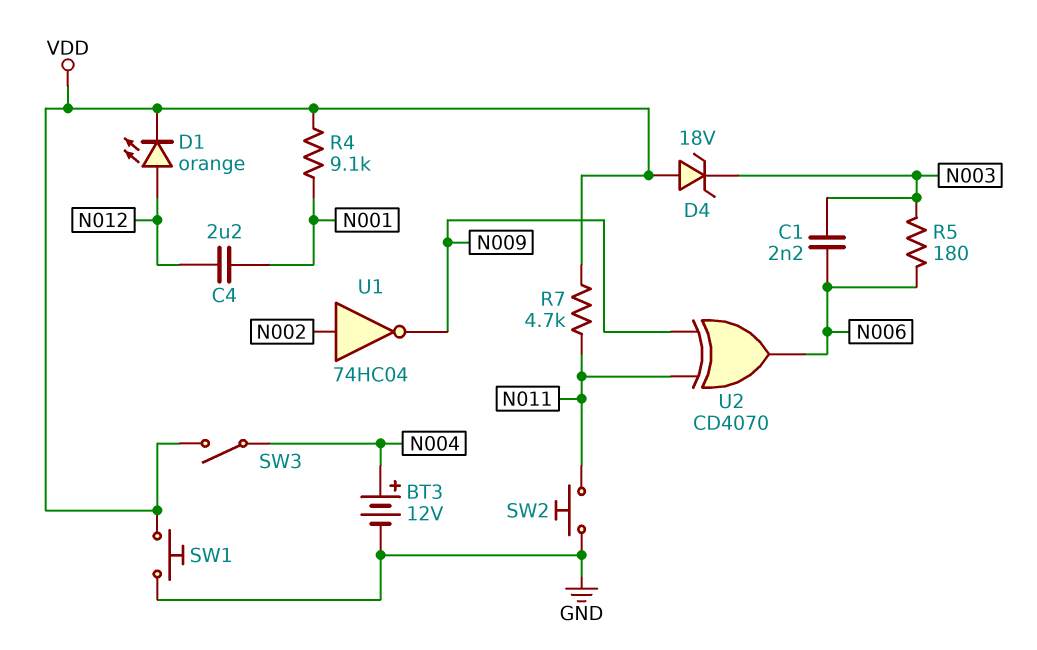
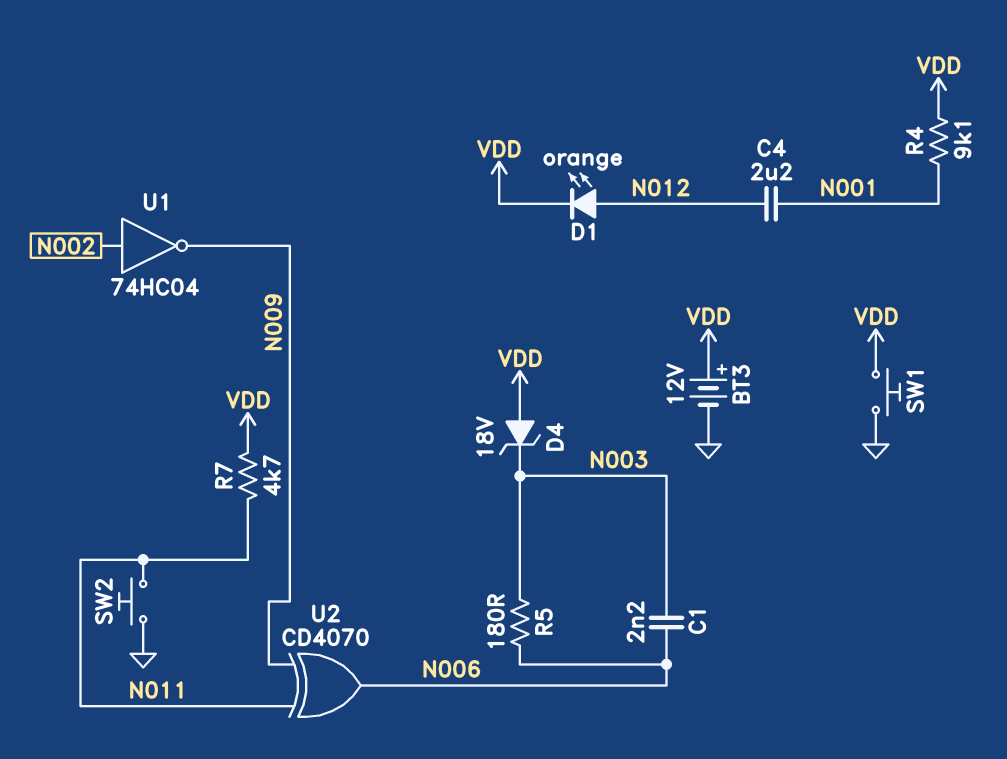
BT3: 12V (plus N004, minus GND) -> 12V (plus VDD, minus GND)
SW3: switch (N004, VDD) -> none

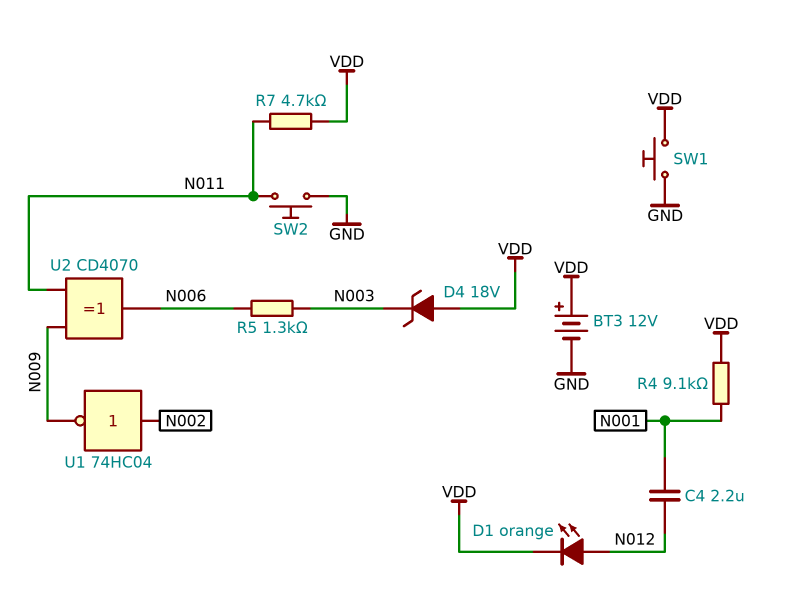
C1: 2.2nF (N003, N006) -> none
R5: 180 (N003, N006) -> 1.3k (N003, N006)

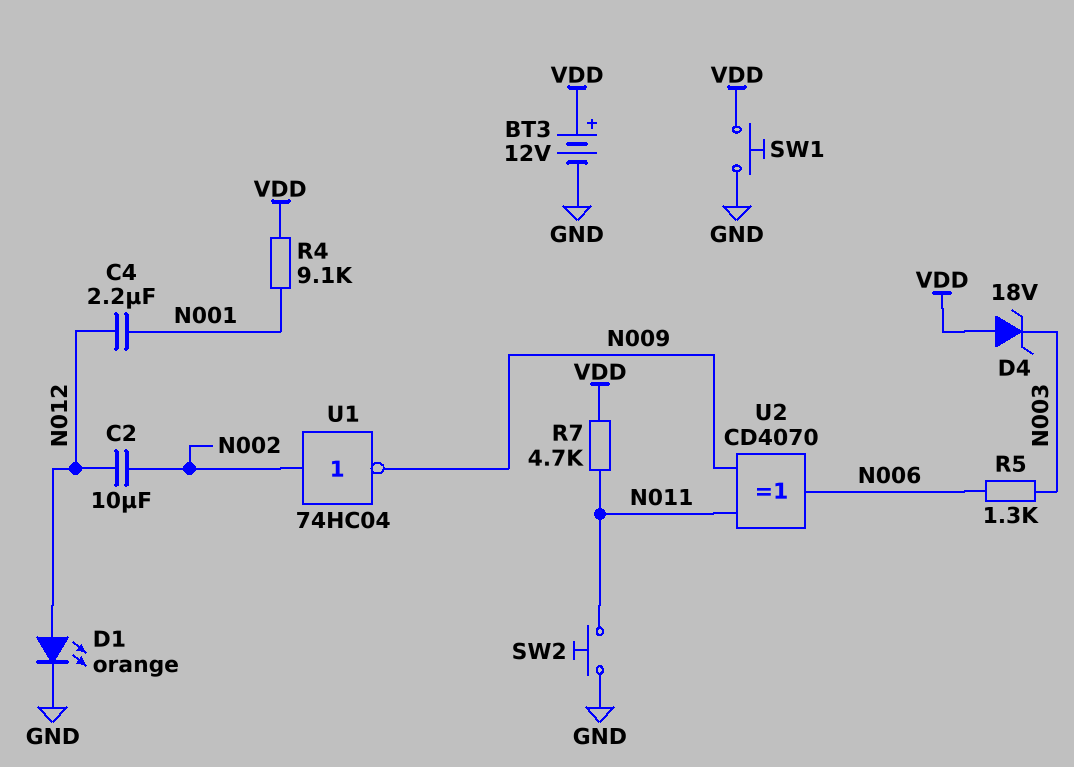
C2: none -> 10uF (N002, N012)
D1: LED orange (A N012, K VDD) -> LED orange (A N012, K GND)

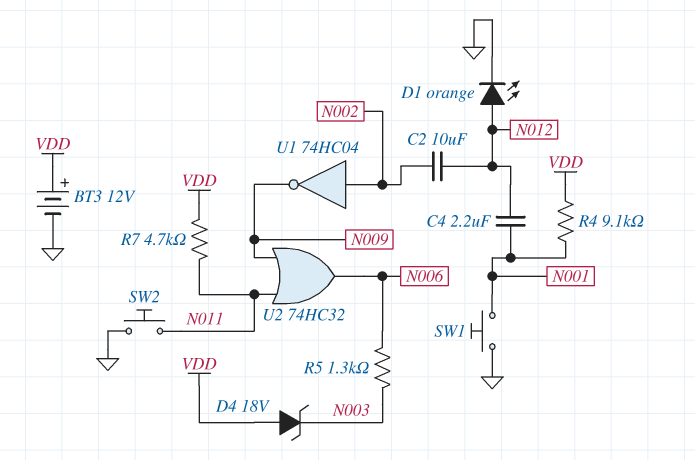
SW1: button (GND, VDD) -> button (GND, N001)
U2: XOR CD4070 (in N009, in N011, out N006) -> OR 74HC32 (in N009, in N011, out N006)

